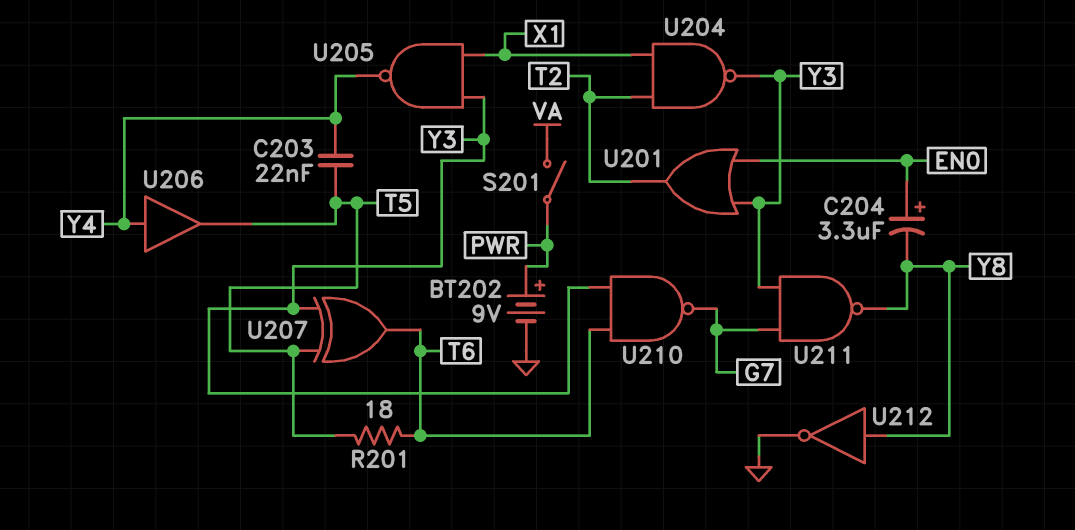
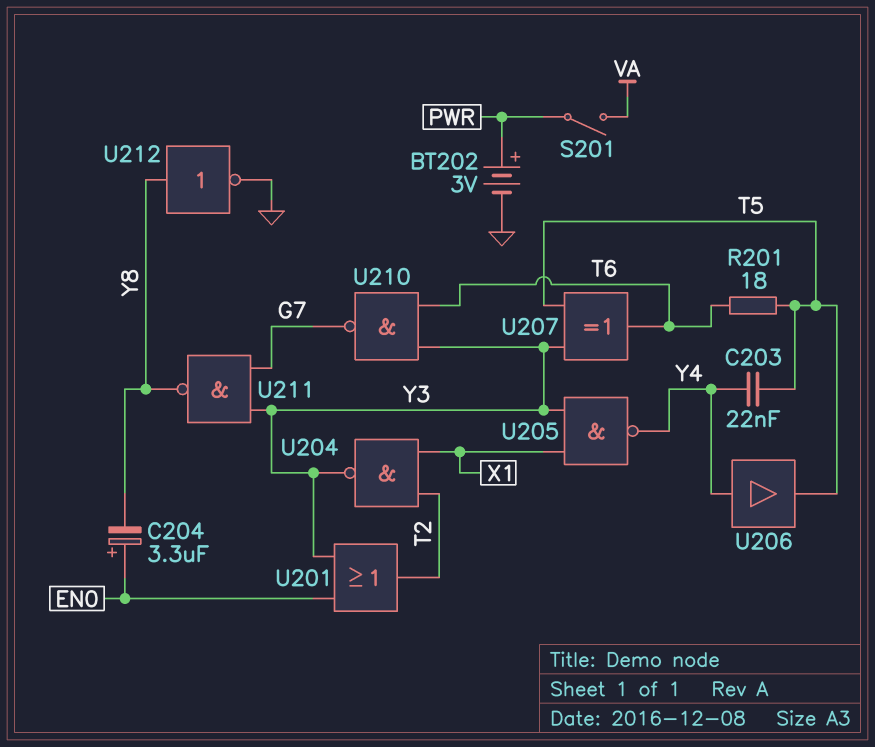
BT202: 9V (plus PWR, minus GND) -> 3V (plus PWR, minus GND)

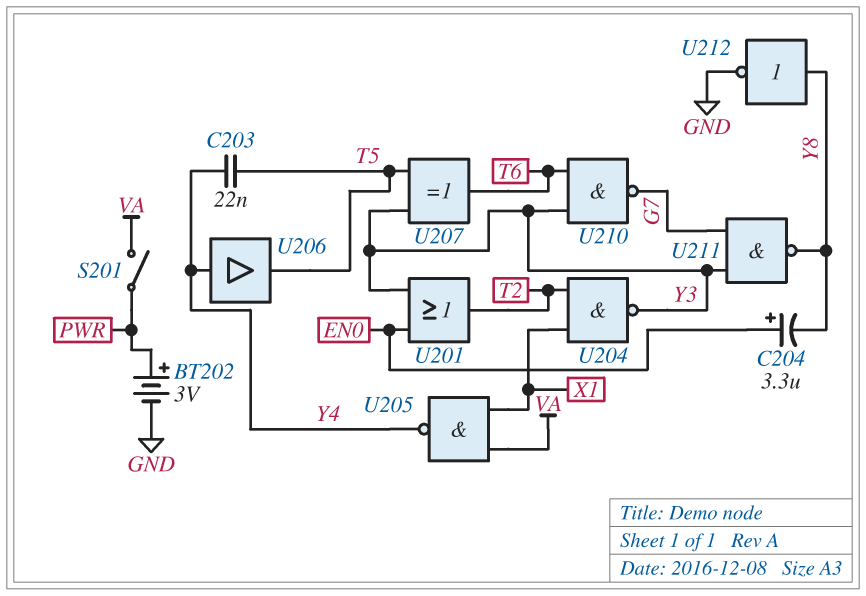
R201: 18 (T5, T6) -> none
U205: NAND (in X1, in Y3, out Y4) -> NAND (in VA, in X1, out Y4)

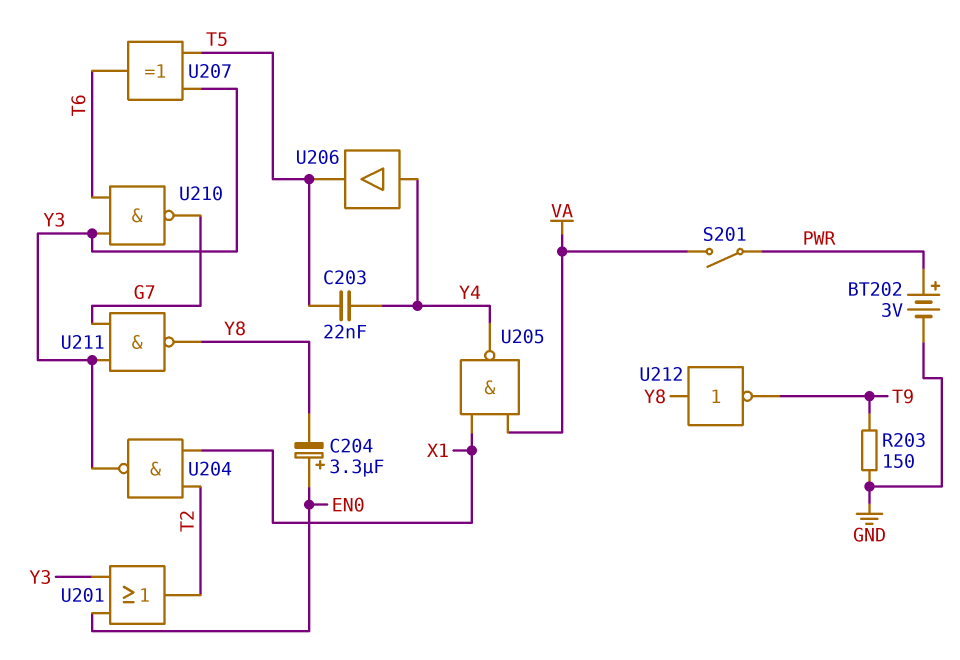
R203: none -> 150 (GND, T9)
U212: NOT (in Y8, out GND) -> NOT (in Y8, out T9)

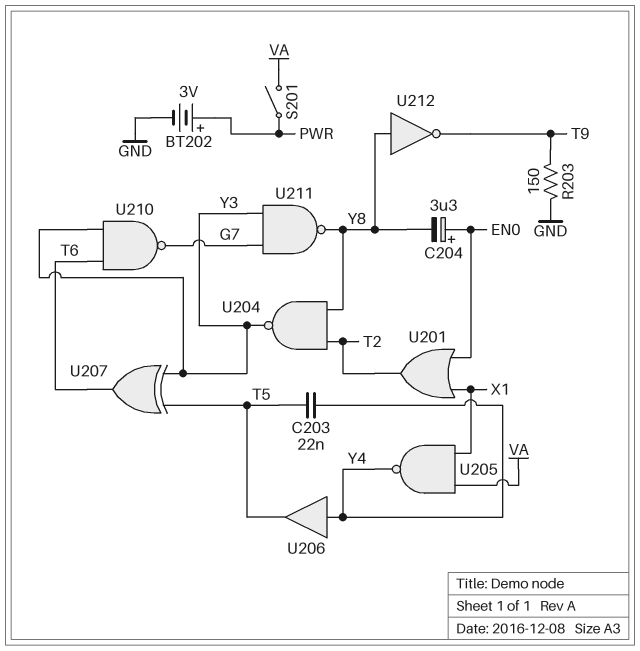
U201: OR (in EN0, in Y3, out T2) -> OR (in EN0, in X1, out T2)
U204: NAND (in T2, in X1, out Y3) -> NAND (in T2, in Y8, out Y3)

